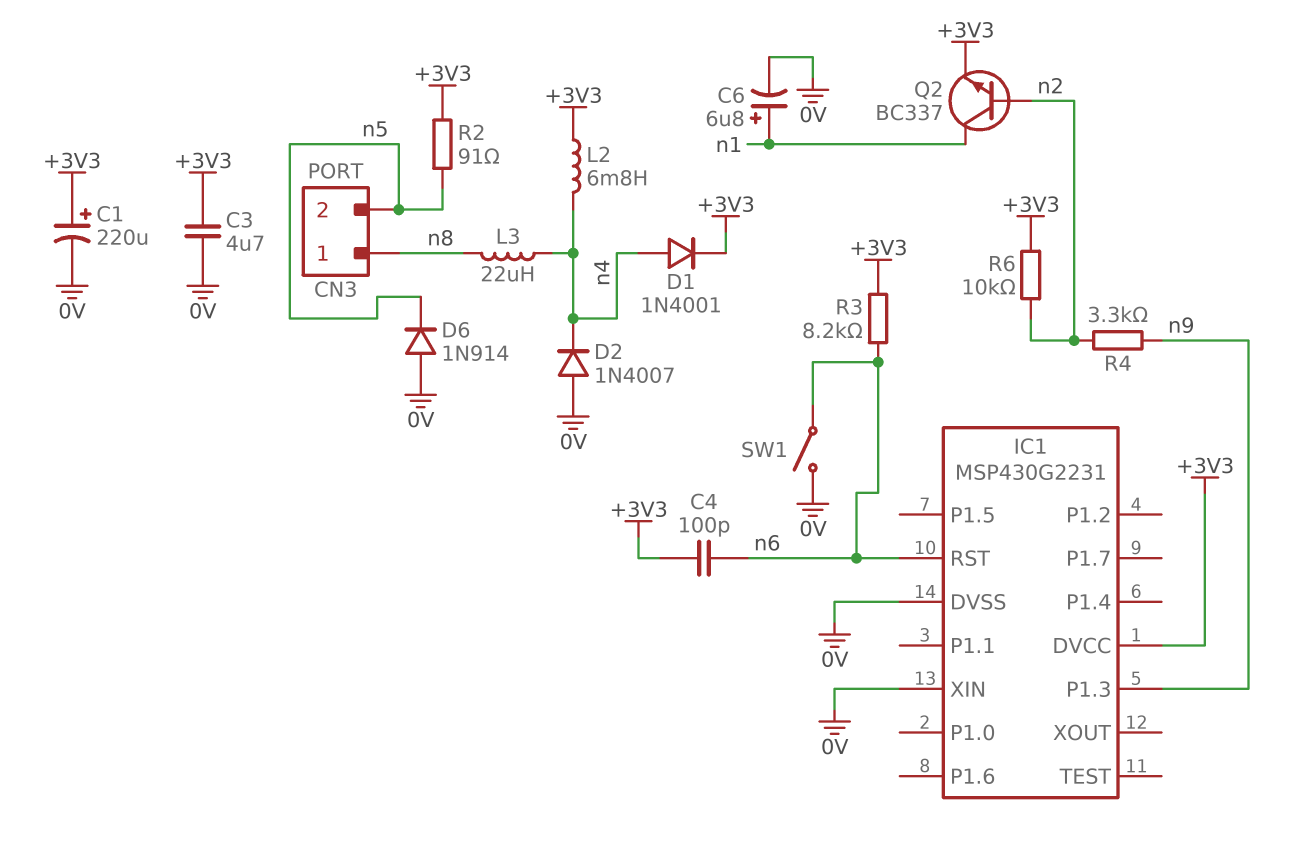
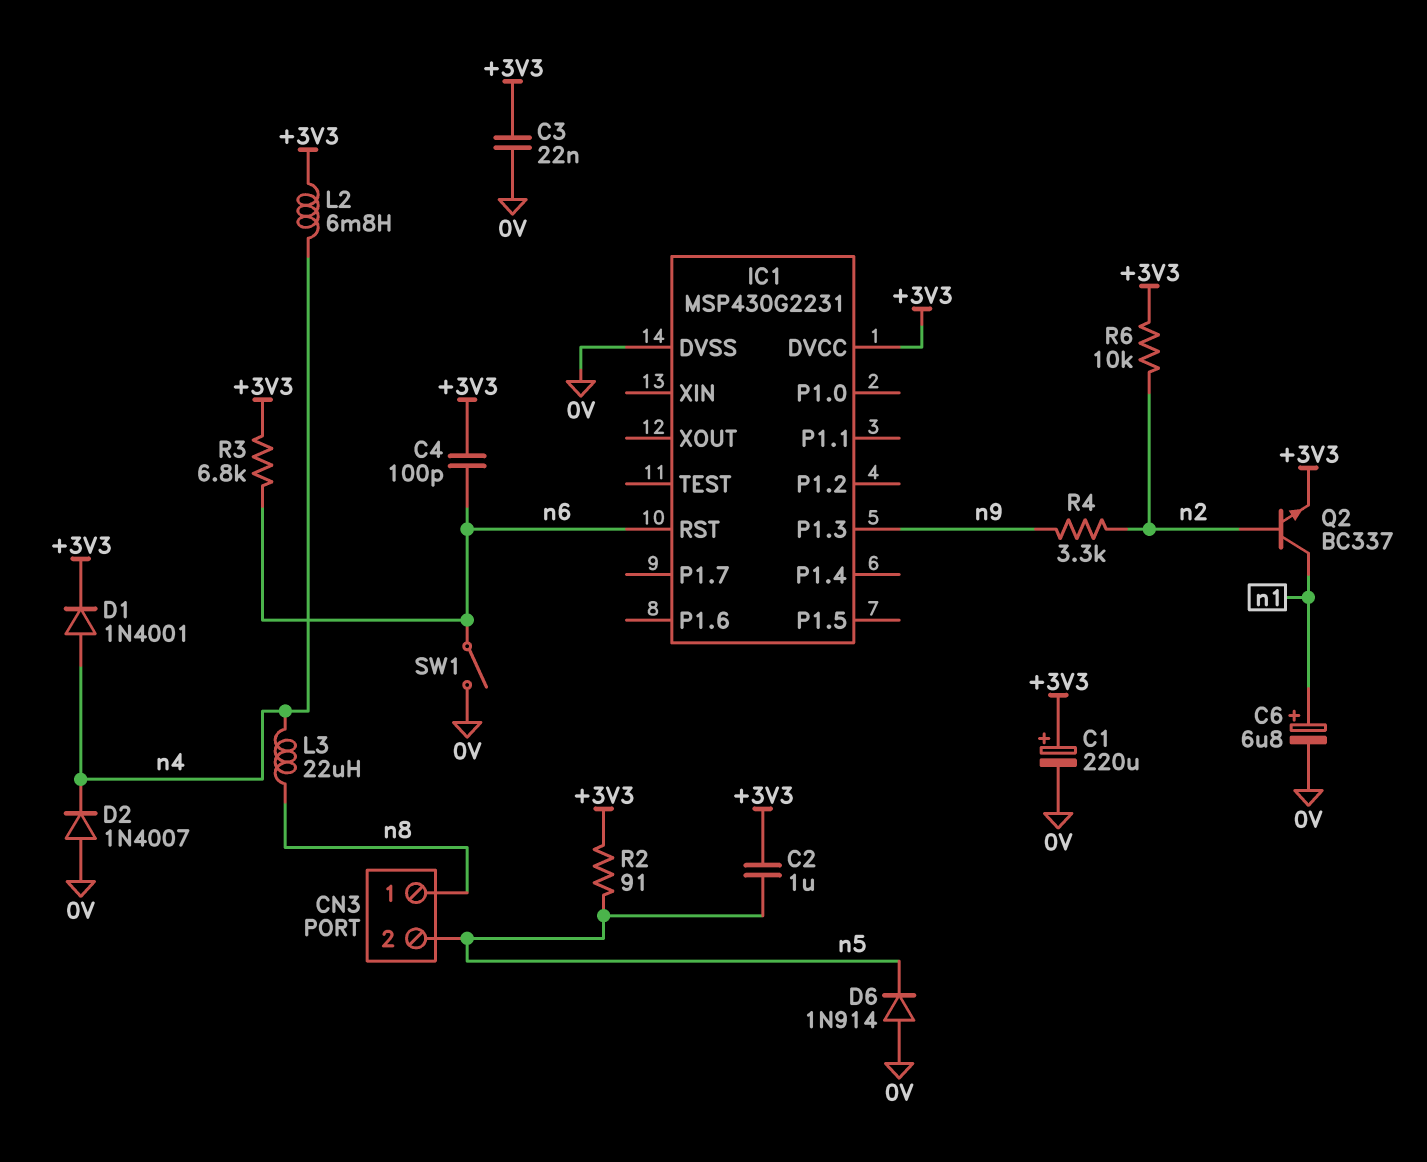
C2: none -> 1uF (+3V3, n5)
C3: 4.7uF (+3V3, 0V) -> 22nF (+3V3, 0V)
IC1 pin XIN: 0V -> none
R3: 8.2k (+3V3, n6) -> 6.8k (+3V3, n6)

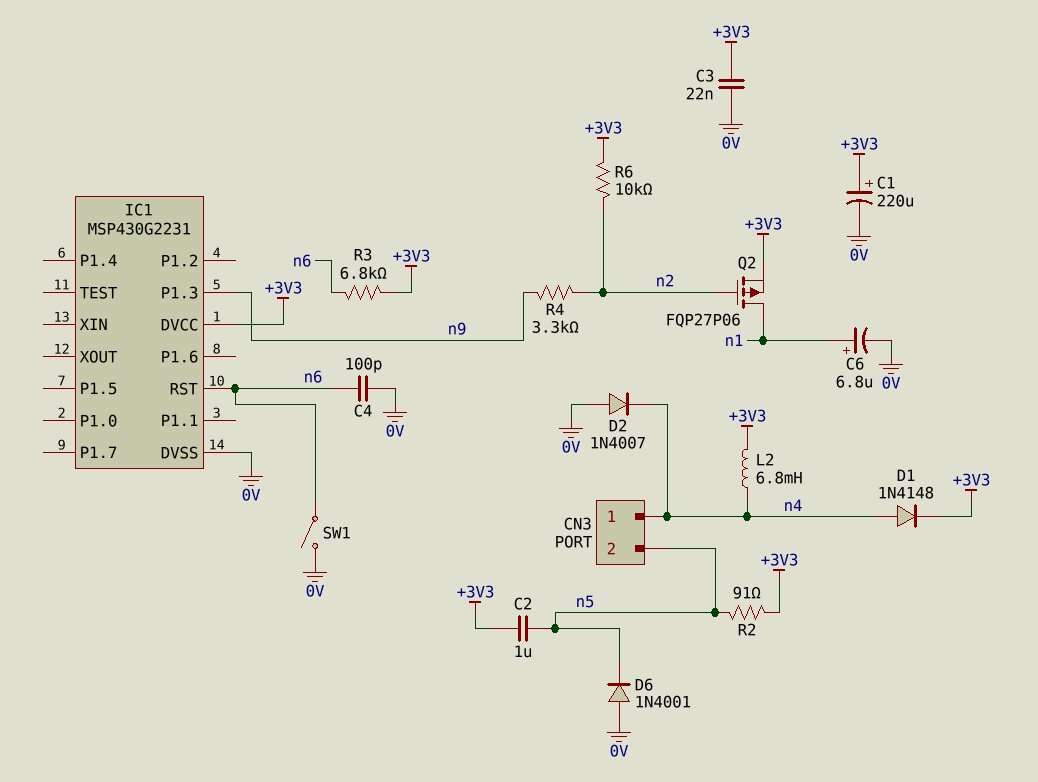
C4: 100pF (+3V3, n6) -> 100pF (0V, n6)
CN3 pin 1: n8 -> n4
D1: diode 1N4001 (A n4, K +3V3) -> diode 1N4148 (A n4, K +3V3)
D6: diode 1N914 (A 0V, K n5) -> diode 1N4001 (A 0V, K n5)
L3: 22uH (n4, n8) -> none
Q2: NPN BC337 (B n2, C n1, E +3V3) -> PMOS FQP27P06 (G n2, D n1, S +3V3)

